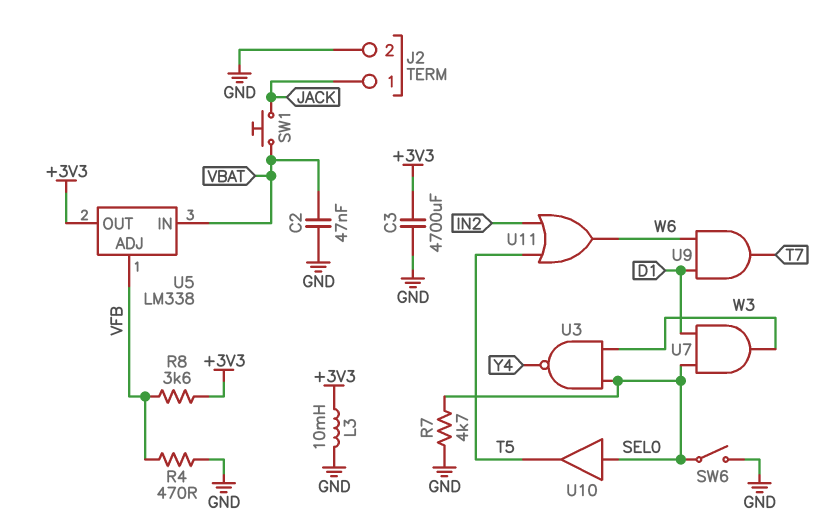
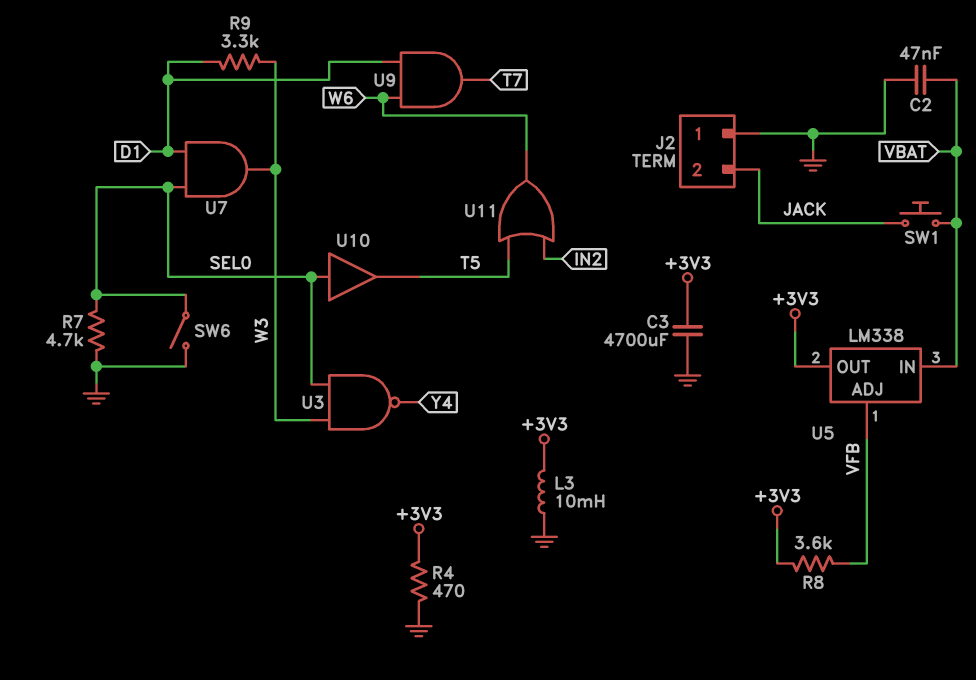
J2 pin 1: JACK -> GND
J2 pin 2: GND -> JACK
R4: 470 (GND, VFB) -> 470 (+3V3, GND)
R9: none -> 3.3k (D1, W3)

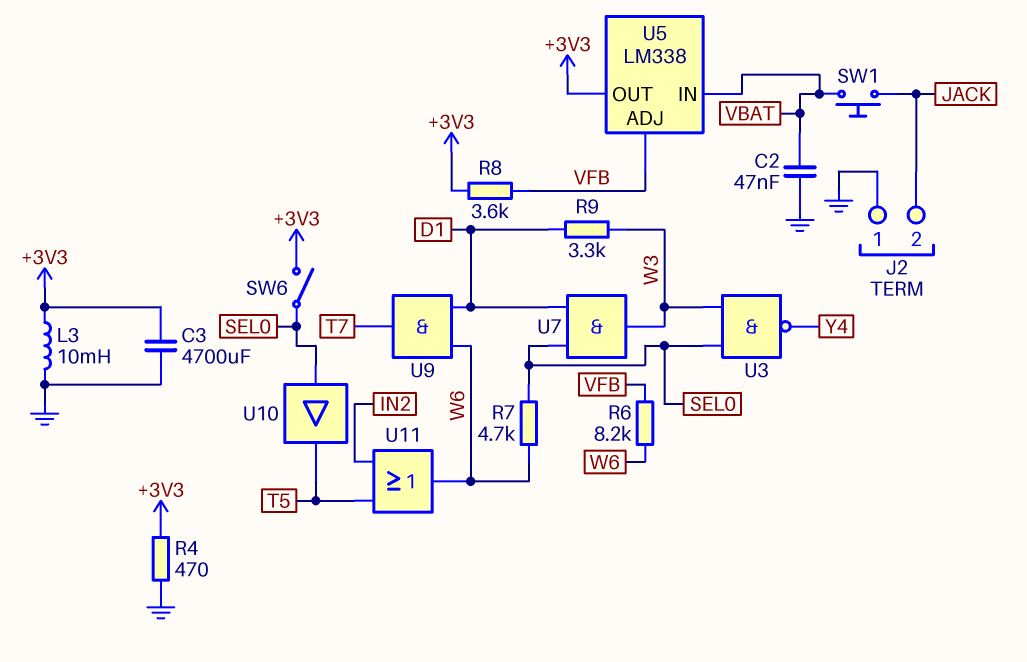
R6: none -> 8.2k (VFB, W6)
R7: 4.7k (GND, SEL0) -> 4.7k (SEL0, W6)
SW6: switch (GND, SEL0) -> switch (+3V3, SEL0)

